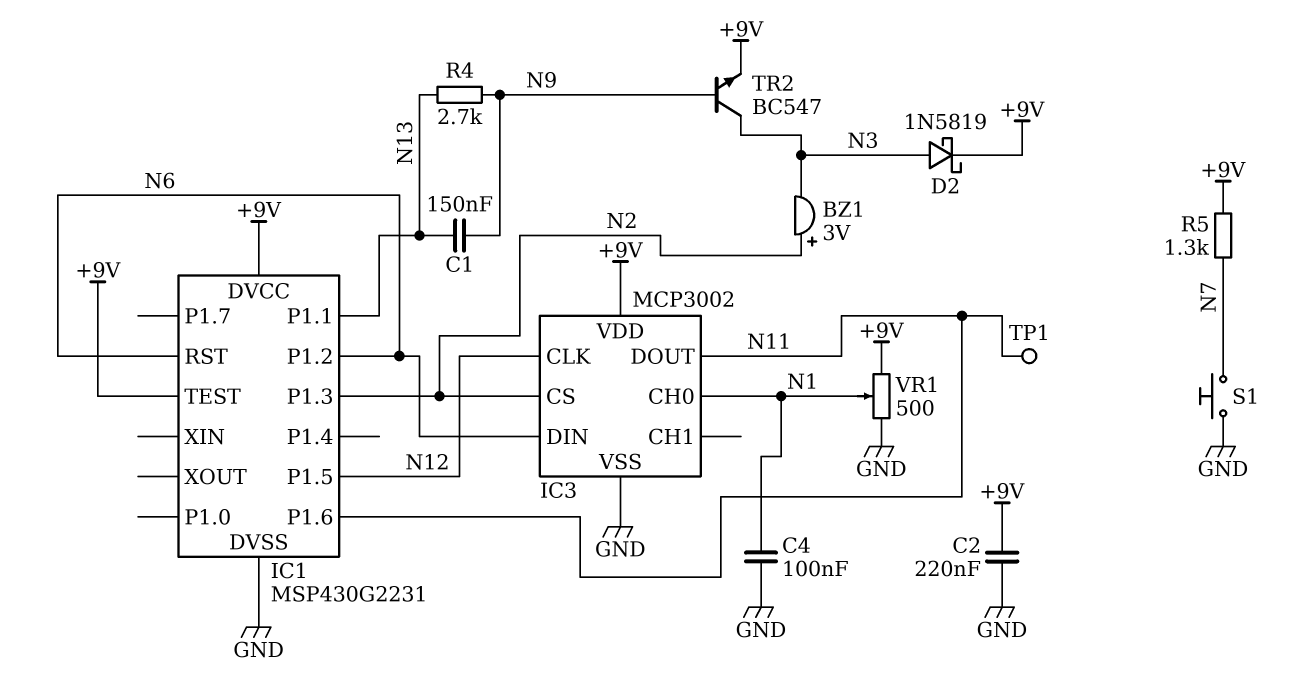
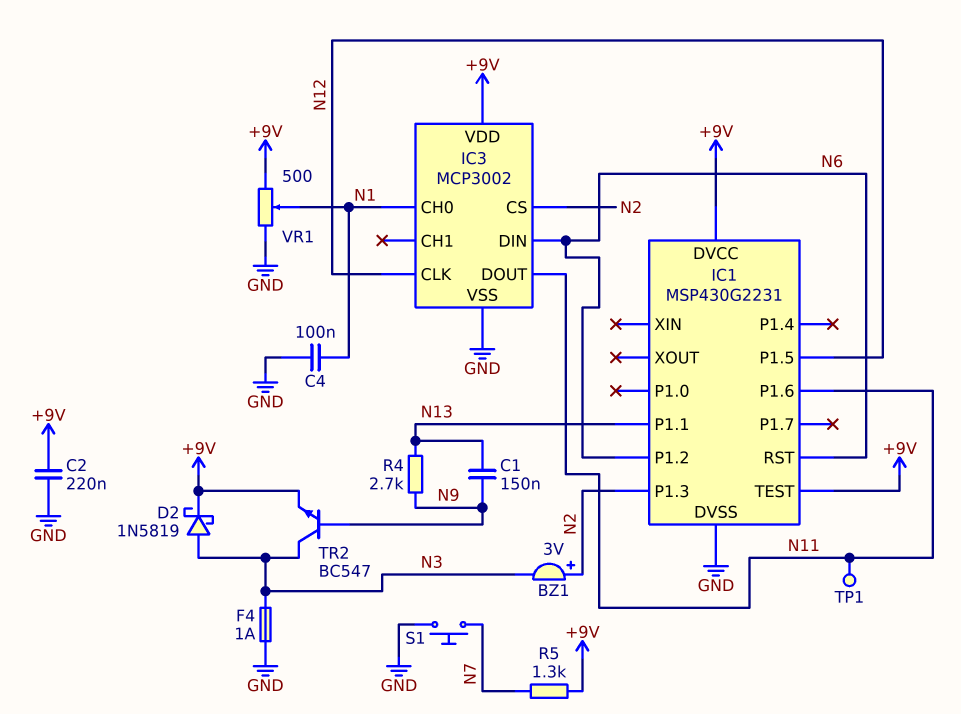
F4: none -> 1A (GND, N3)

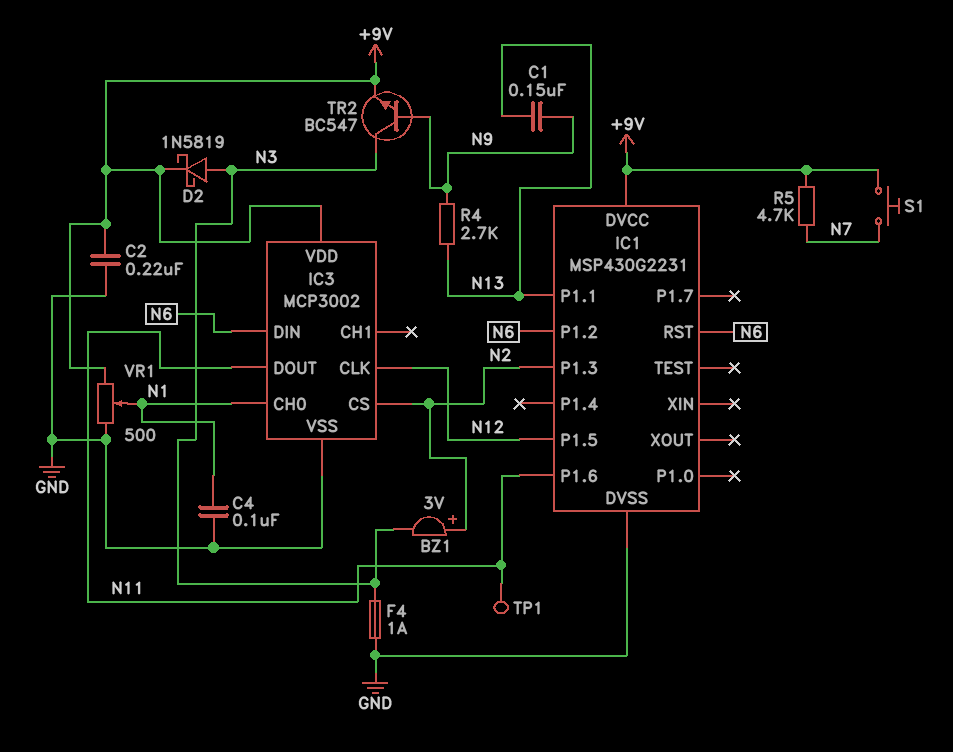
IC1 pin TEST: +9V -> none
R5: 1.3k (+9V, N7) -> 4.7k (+9V, N7)
S1: button (GND, N7) -> button (+9V, N7)

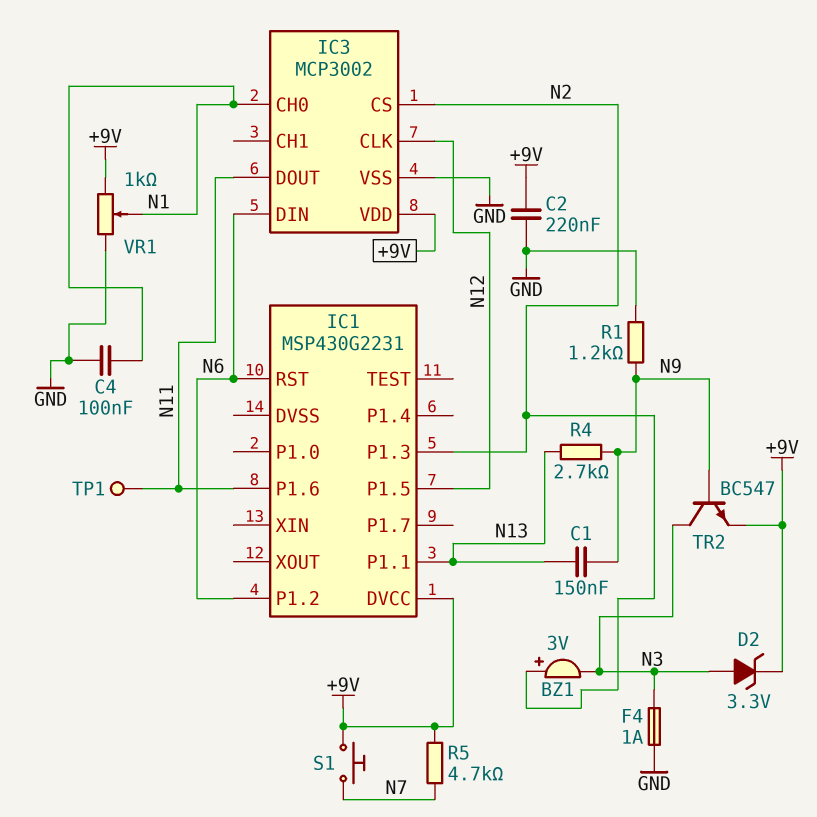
D2: schottky 1N5819 (A N3, K +9V) -> zener 3.3V (A N3, K +9V)
IC1 pin DVSS: GND -> none
R1: none -> 1.2k (GND, N9)
VR1: 500 (+9V, GND, wiper N1) -> 1k (+9V, GND, wiper N1)

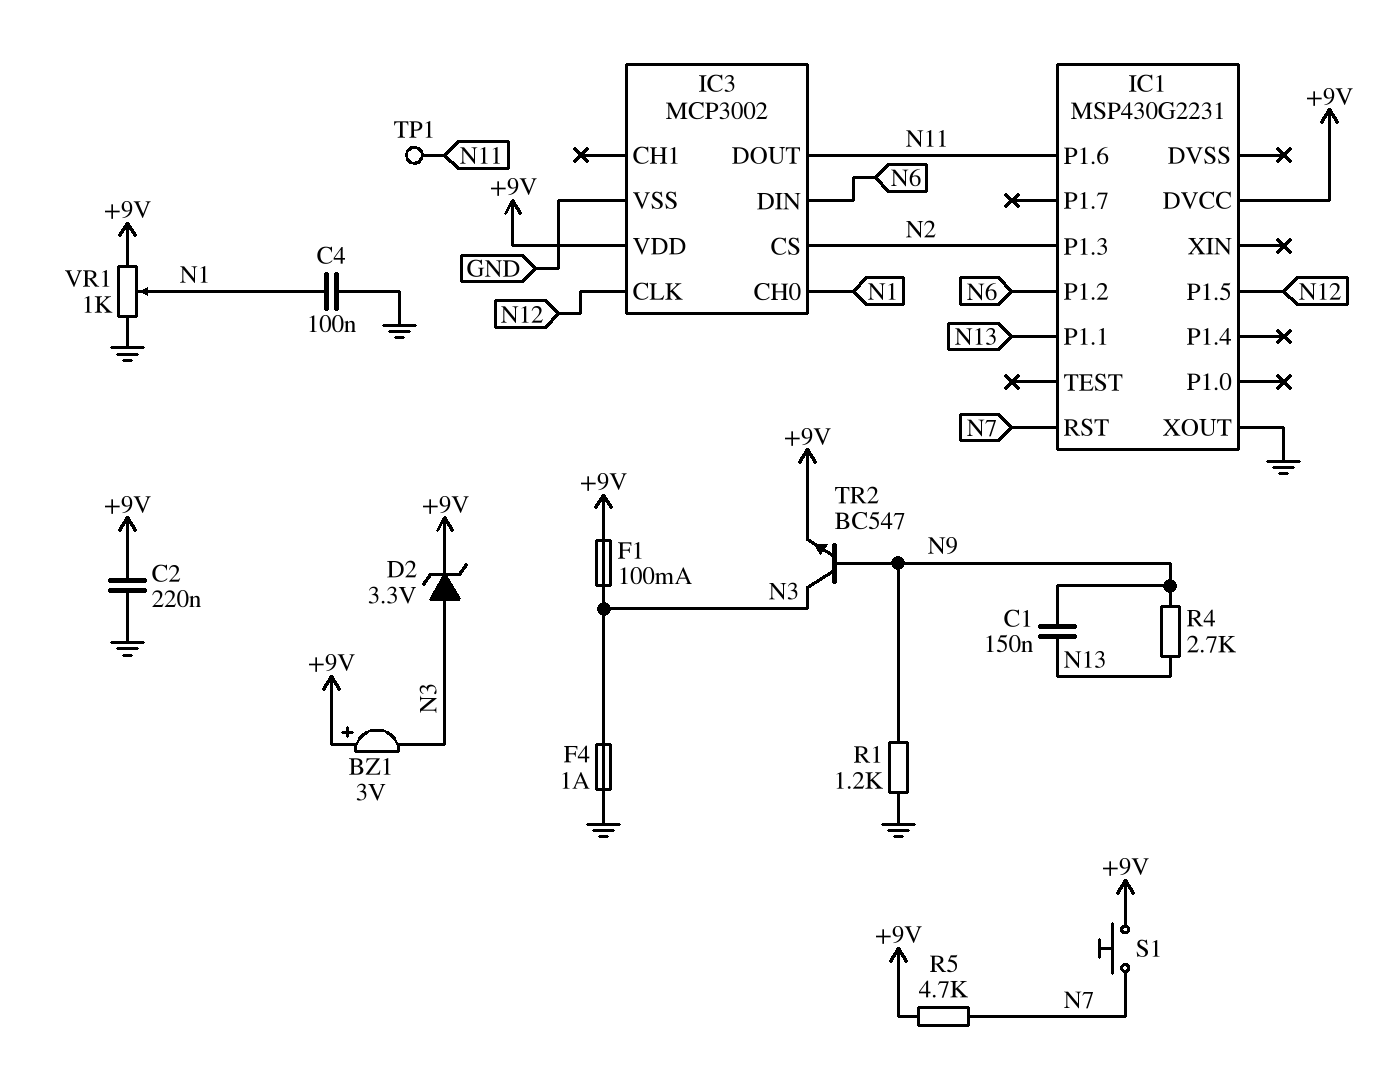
BZ1: buzzer 3V (plus N2, minus N3) -> buzzer 3V (plus +9V, minus N3)
F1: none -> 100mA (+9V, N3)
IC1 pin RST: N6 -> N7
IC1 pin XOUT: none -> GND

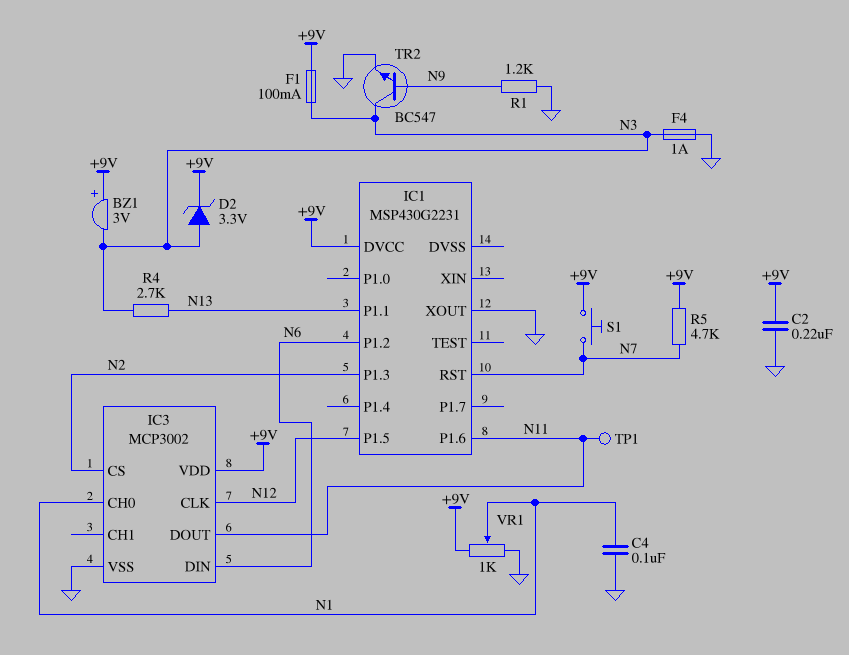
C1: 150nF (N9, N13) -> none
R4: 2.7k (N9, N13) -> 2.7k (N3, N13)
TR2: NPN BC547 (B N9, C N3, E +9V) -> NPN BC547 (B N9, C N3, E GND)

